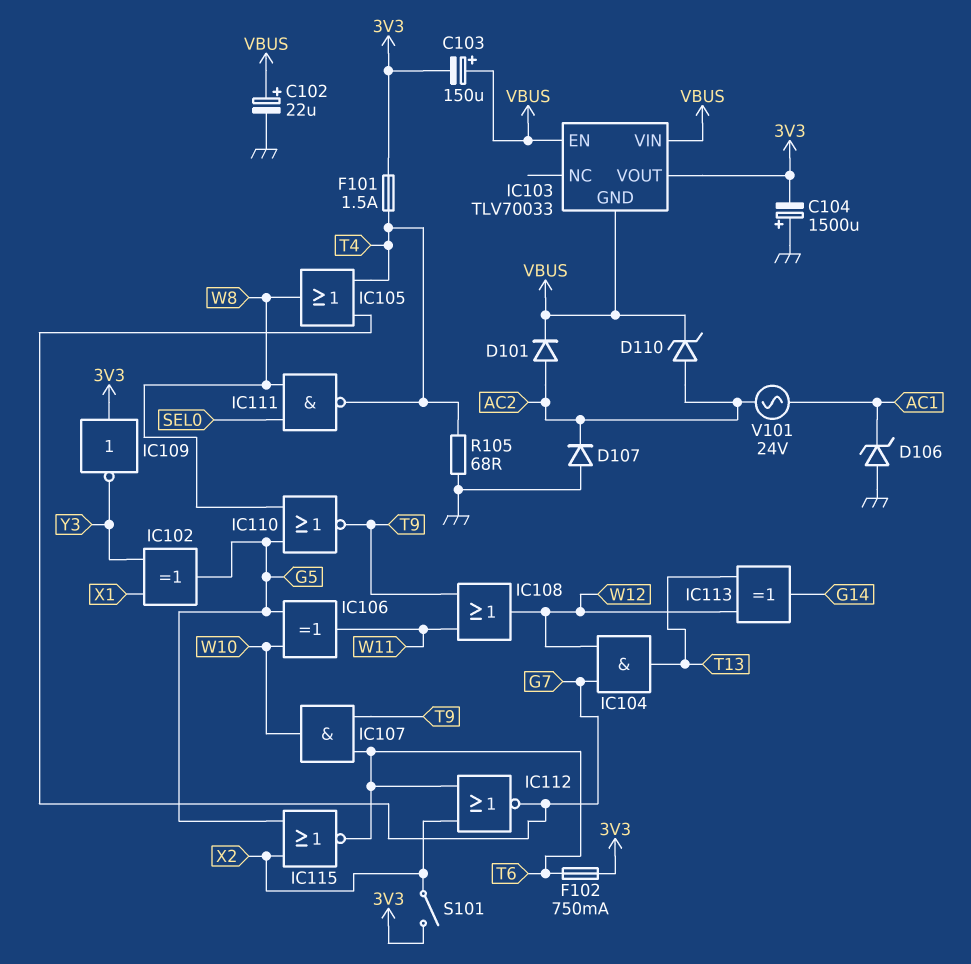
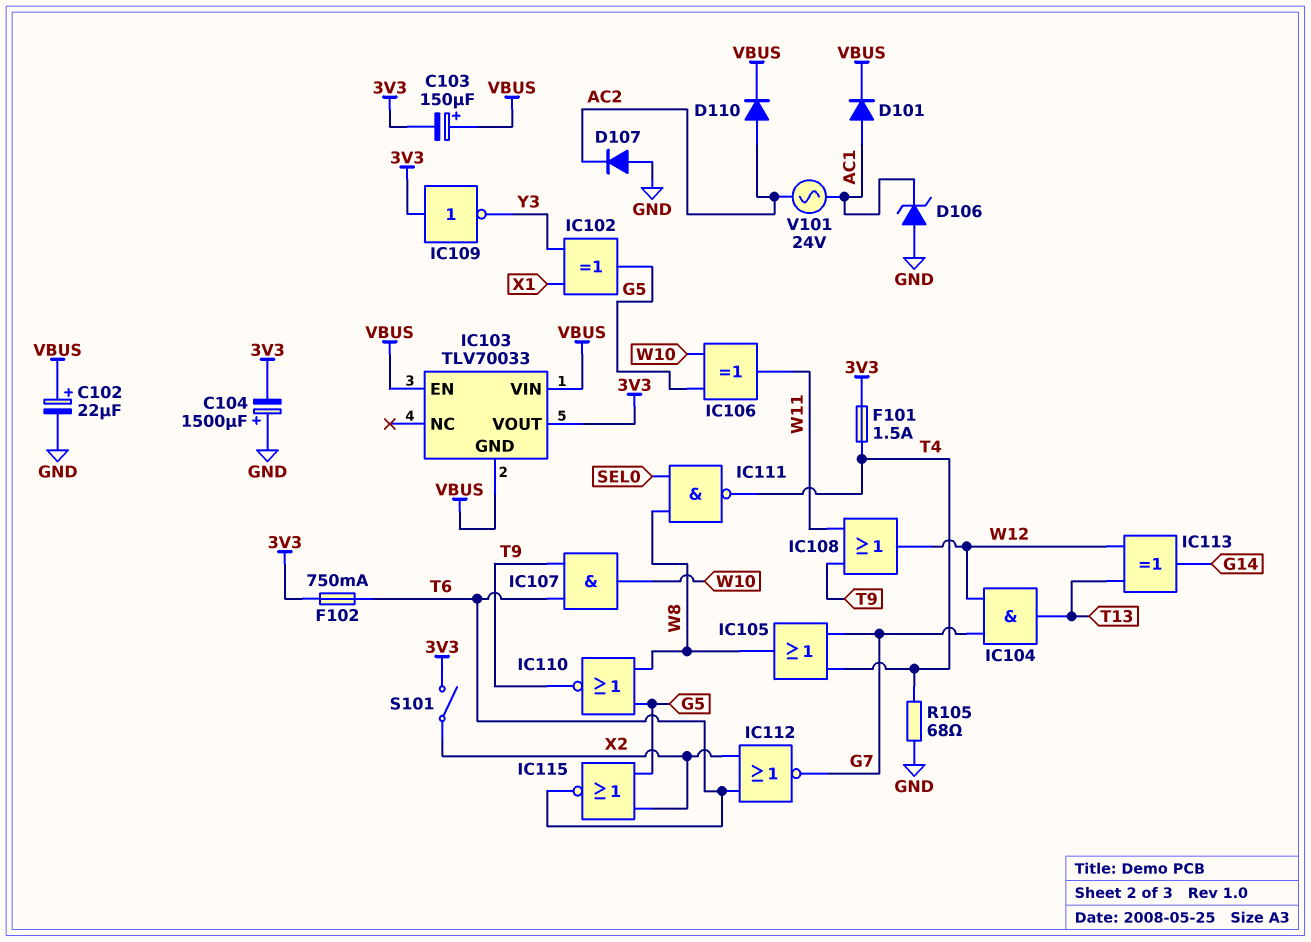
D101: diode (A AC2, K VBUS) -> diode (A AC1, K VBUS)
D110: zener (A AC2, K VBUS) -> diode (A AC2, K VBUS)

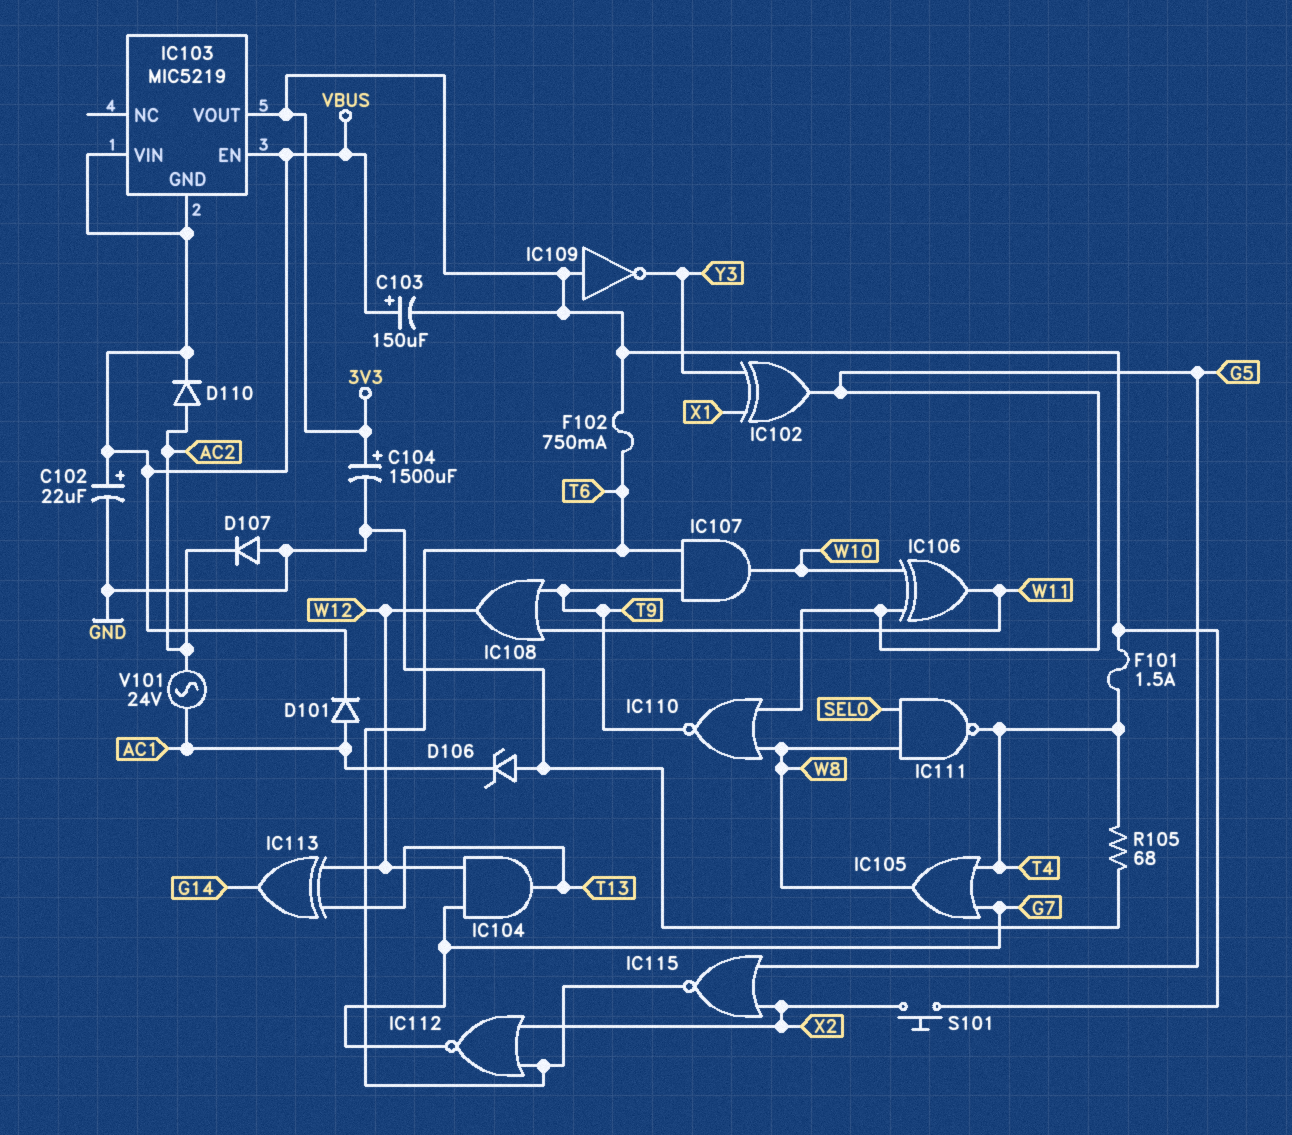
C104: 1500uF (plus GND, minus 3V3) -> 1500uF (plus 3V3, minus GND)
IC103: TLV70033 -> MIC5219
S101: switch (3V3, X2) -> button (3V3, X2)

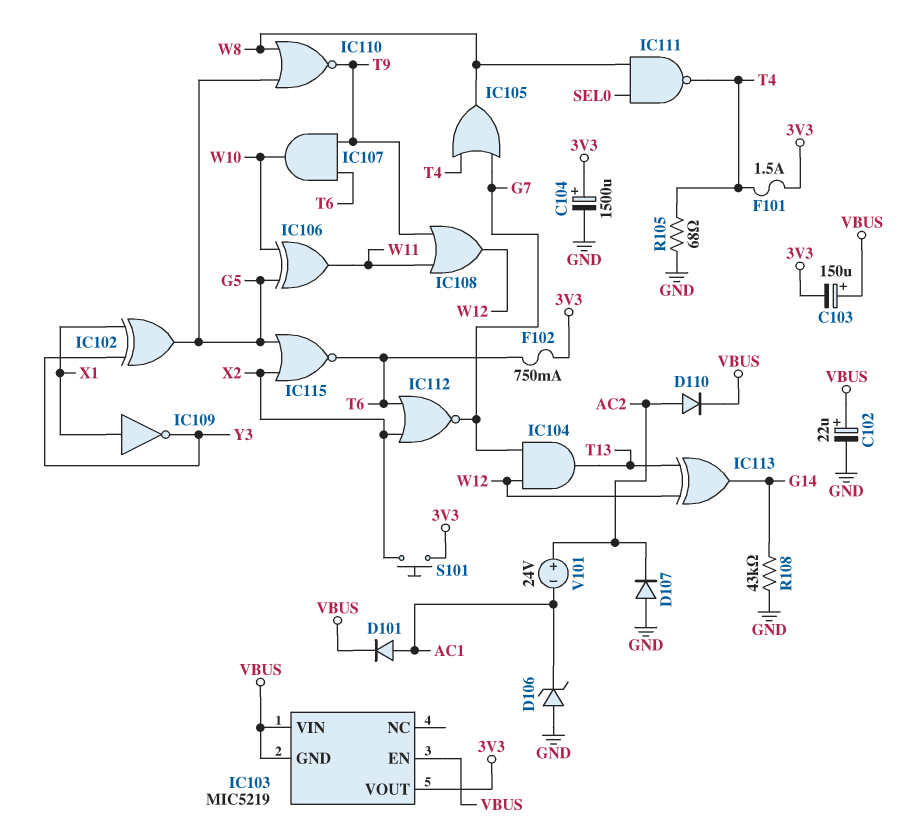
IC109: NOT (in 3V3, out Y3) -> NOT (in X1, out Y3)
R108: none -> 43k (G14, GND)
V101: AC 24V (AC1, AC2) -> 24V (plus AC2, minus AC1)

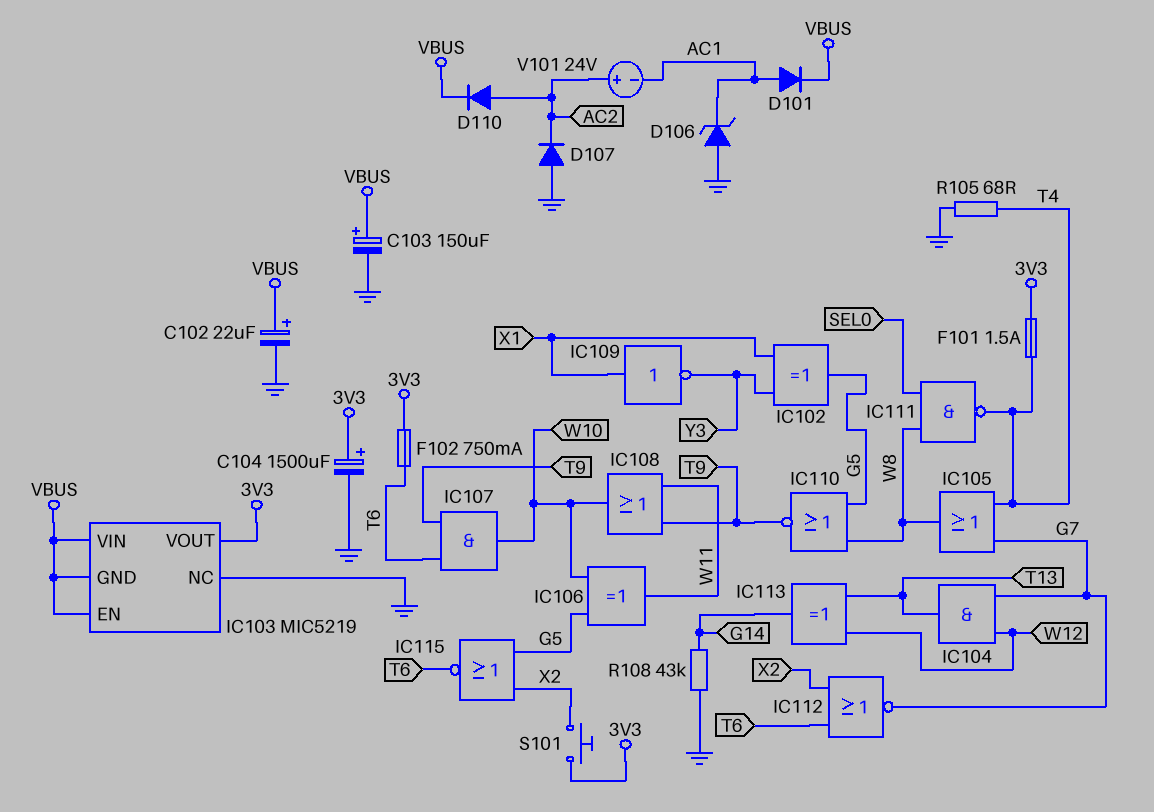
C103: 150uF (plus VBUS, minus 3V3) -> 150uF (plus VBUS, minus GND)
IC103 pin NC: none -> GND
IC108: OR (in T9, in W11, out W12) -> OR (in T9, in W11, out W10)

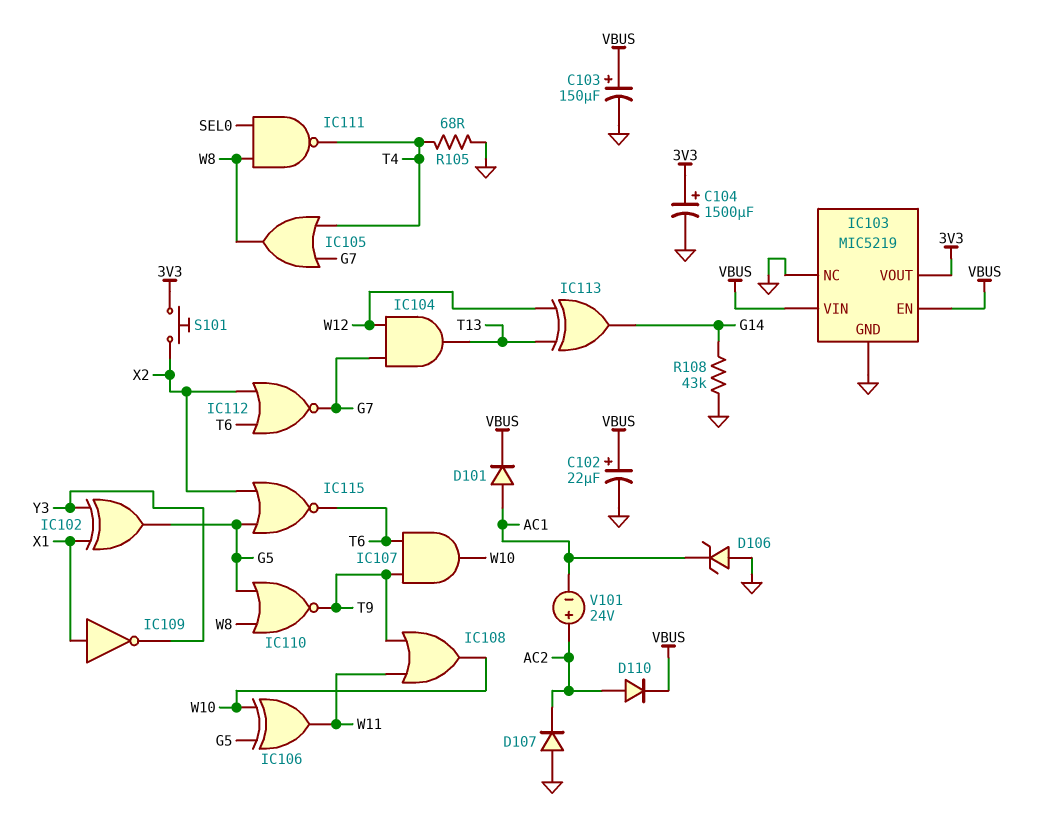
F101: 1.5A (3V3, T4) -> none
F102: 750mA (3V3, T6) -> none
IC103 pin GND: VBUS -> GND

